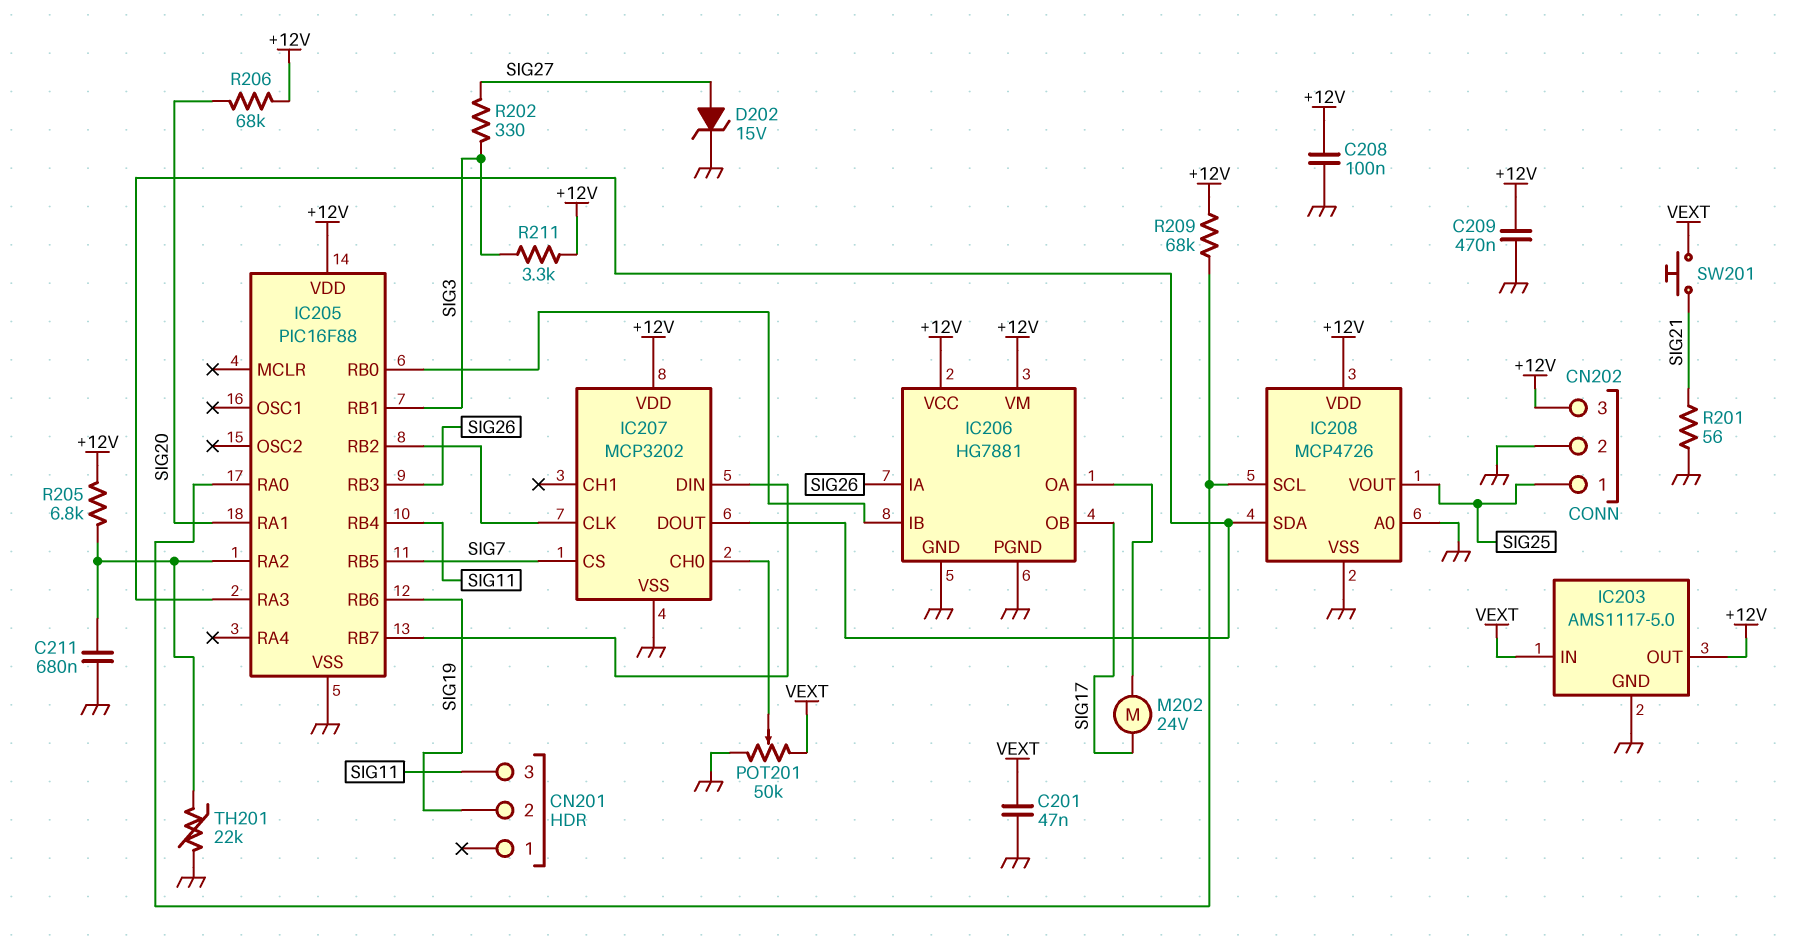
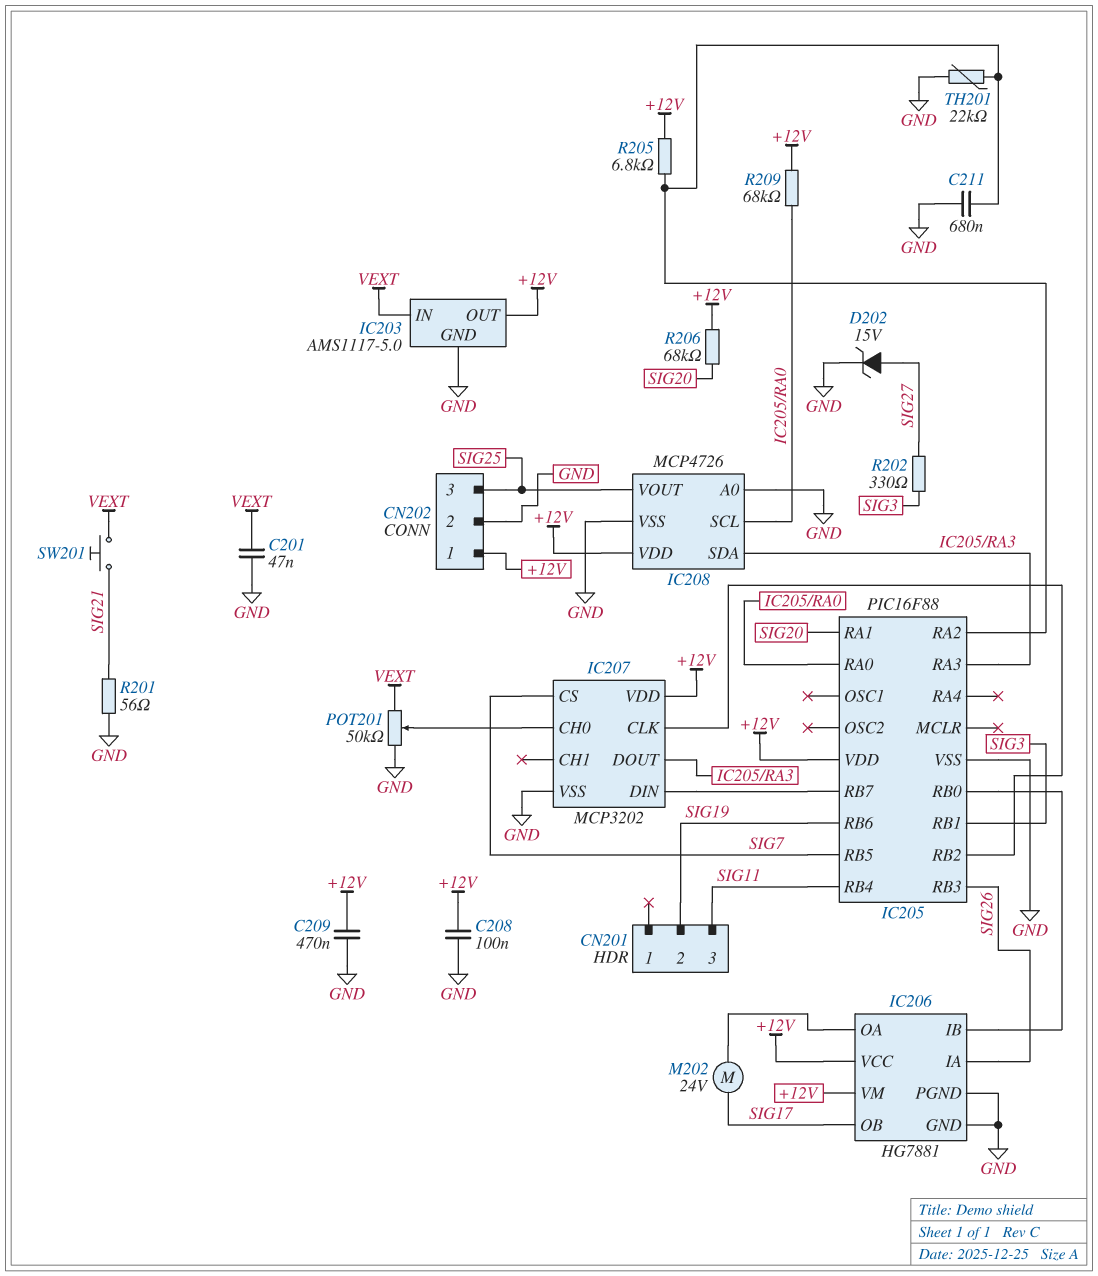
CN202 pin 1: SIG25 -> +12V
CN202 pin 3: +12V -> SIG25
R211: 3.3k (+12V, SIG3) -> none

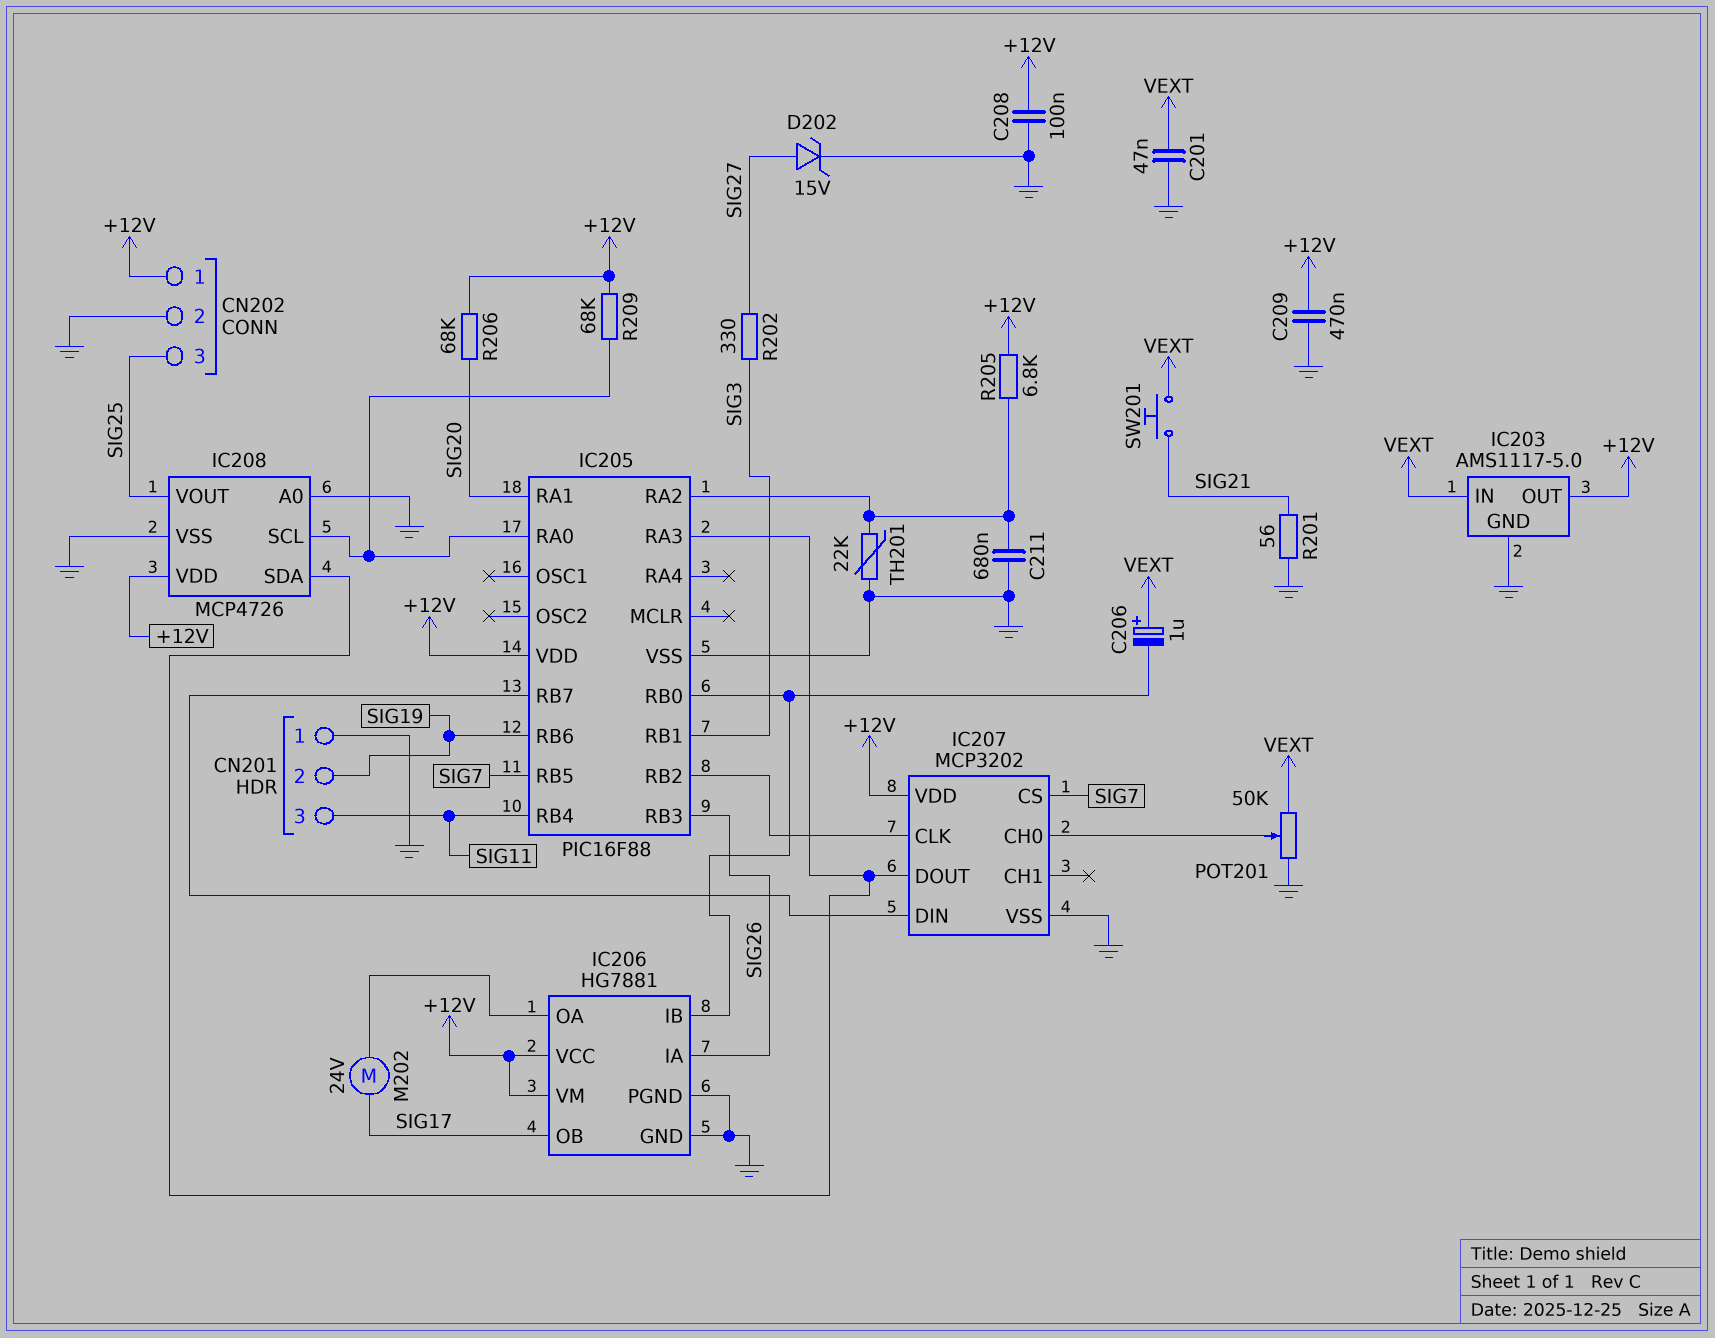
C206: none -> 1uF (plus VEXT, minus IC205/RB0)
CN201 pin 1: none -> GND

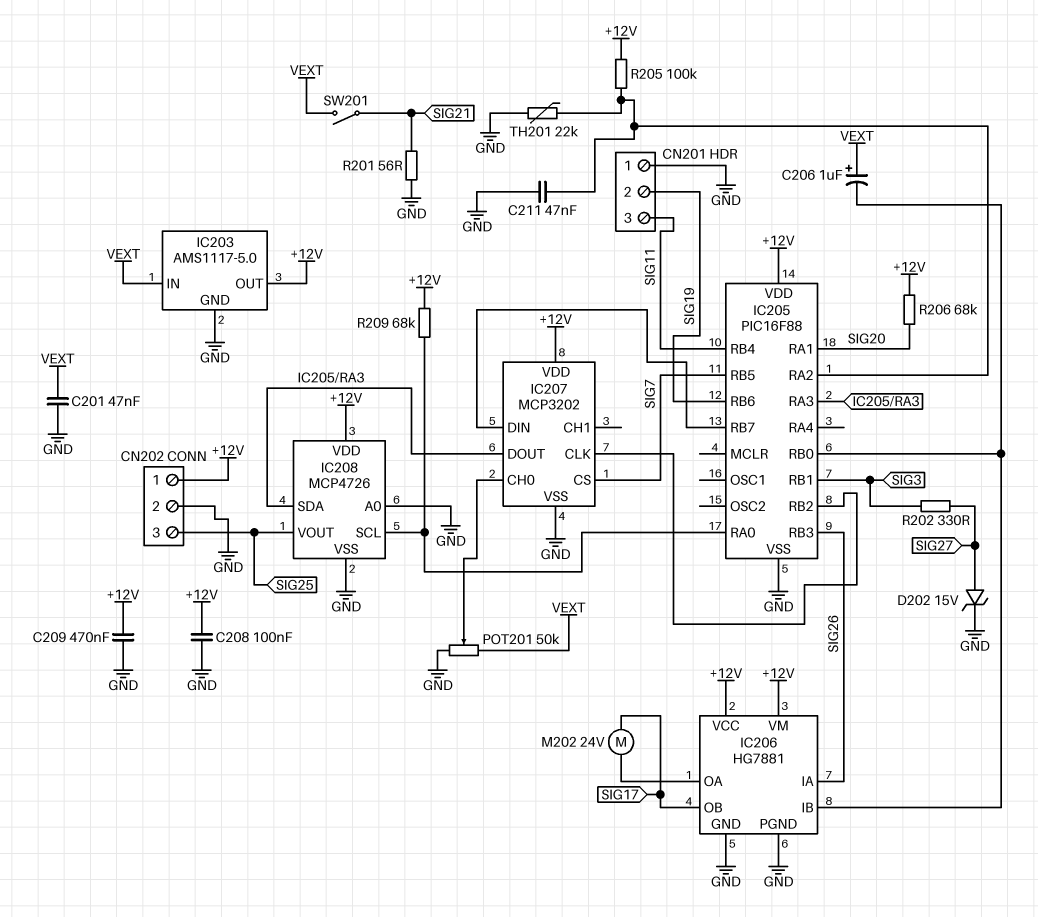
C211: 680nF (GND, IC205/RA2) -> 47nF (GND, IC205/RA2)
R205: 6.8k (+12V, IC205/RA2) -> 100k (+12V, IC205/RA2)
SW201: button (SIG21, VEXT) -> switch (SIG21, VEXT)

